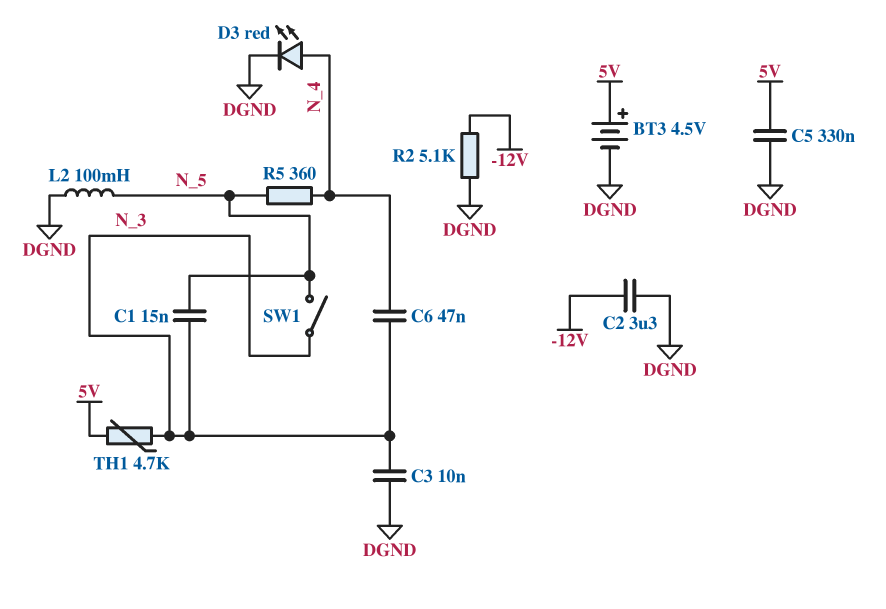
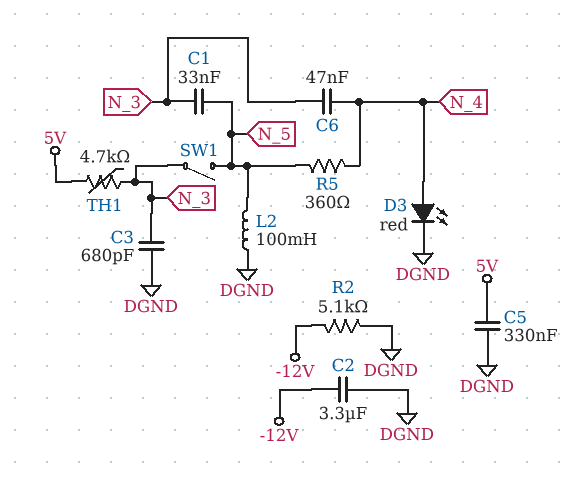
BT3: 4.5V (plus 5V, minus DGND) -> none
C1: 15nF (N_3, N_5) -> 33nF (N_3, N_5)
C3: 10nF (DGND, N_3) -> 680pF (DGND, N_3)

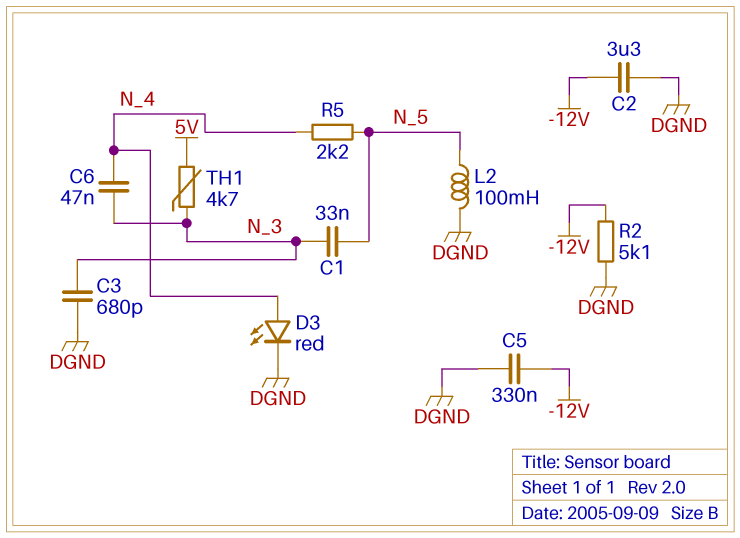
C5: 330nF (5V, DGND) -> 330nF (-12V, DGND)
R5: 360 (N_4, N_5) -> 2.2k (N_4, N_5)
SW1: switch (N_3, N_5) -> none

